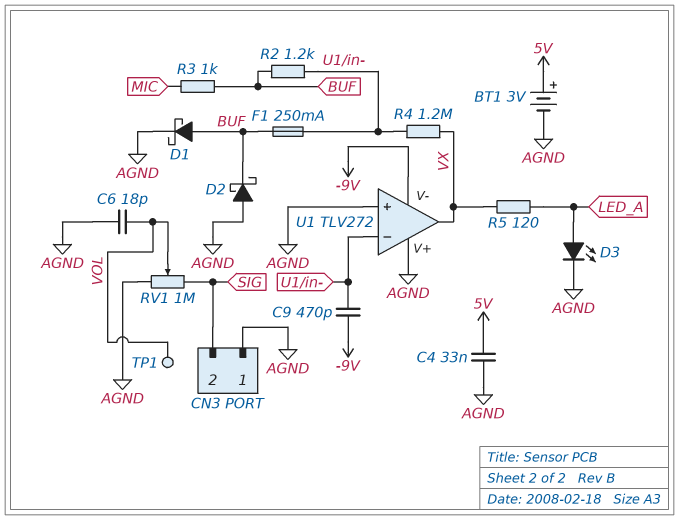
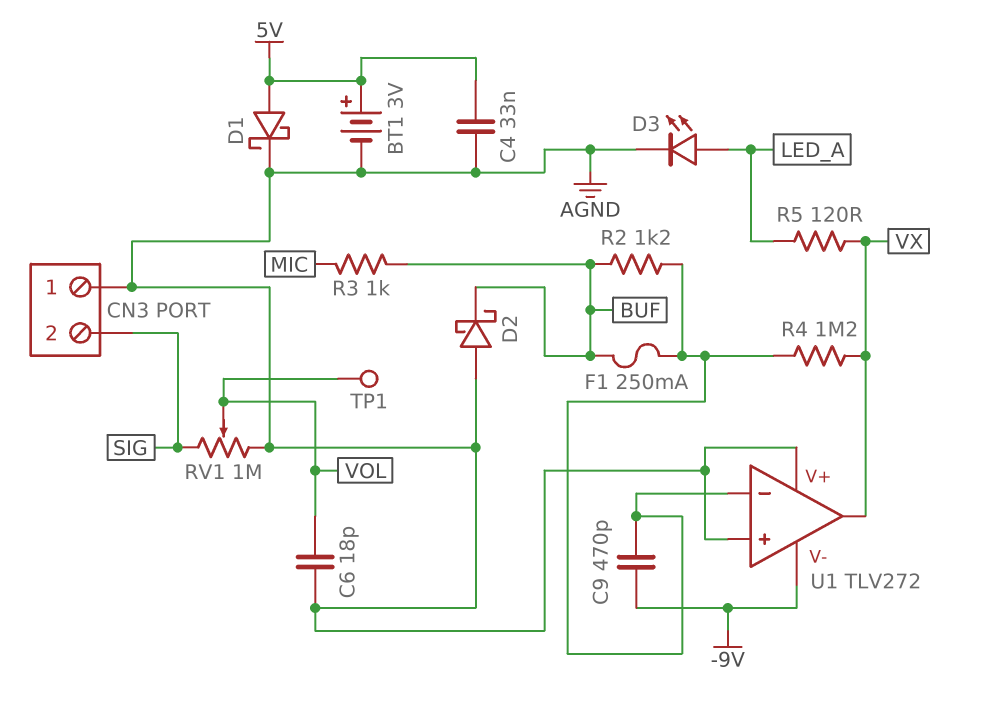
D1: schottky (A BUF, K AGND) -> schottky (A 5V, K AGND)

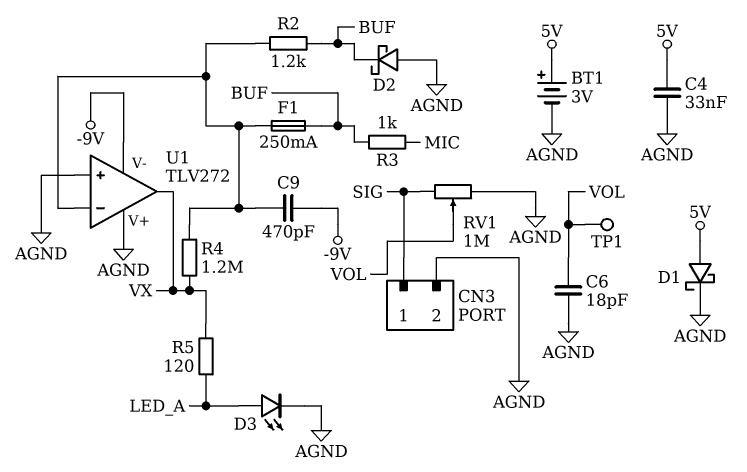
CN3 pin 1: AGND -> SIG
CN3 pin 2: SIG -> AGND

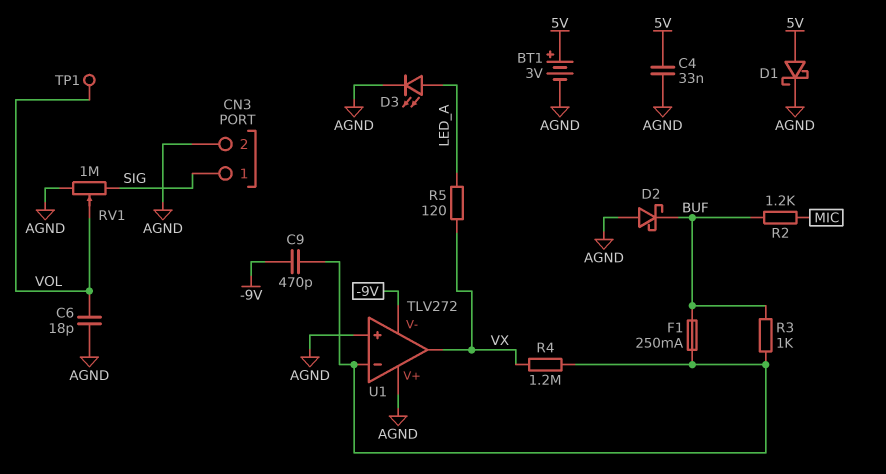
R2: 1.2k (BUF, U1/in-) -> 1.2k (BUF, MIC)
R3: 1k (BUF, MIC) -> 1k (BUF, U1/in-)

